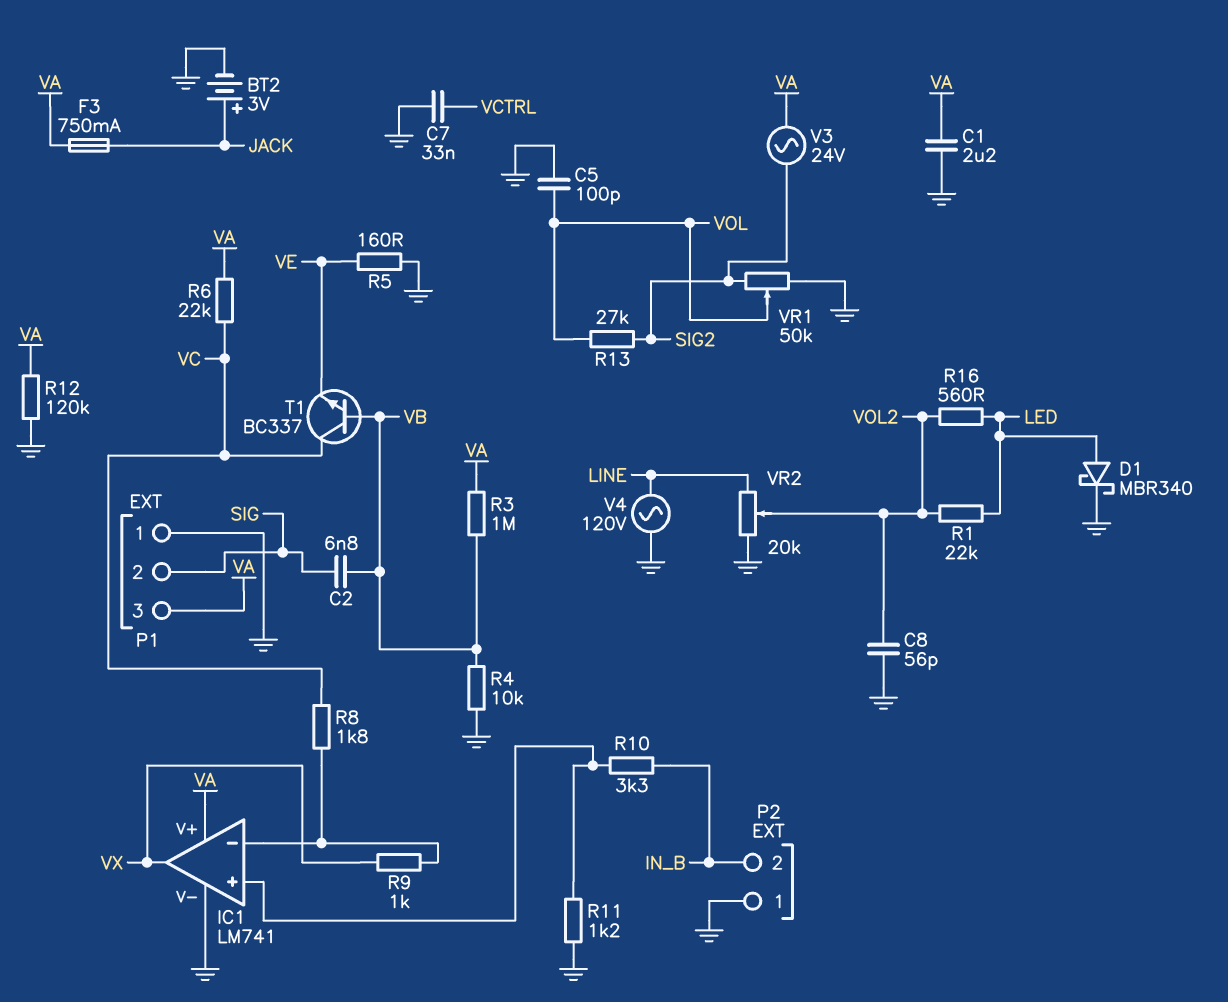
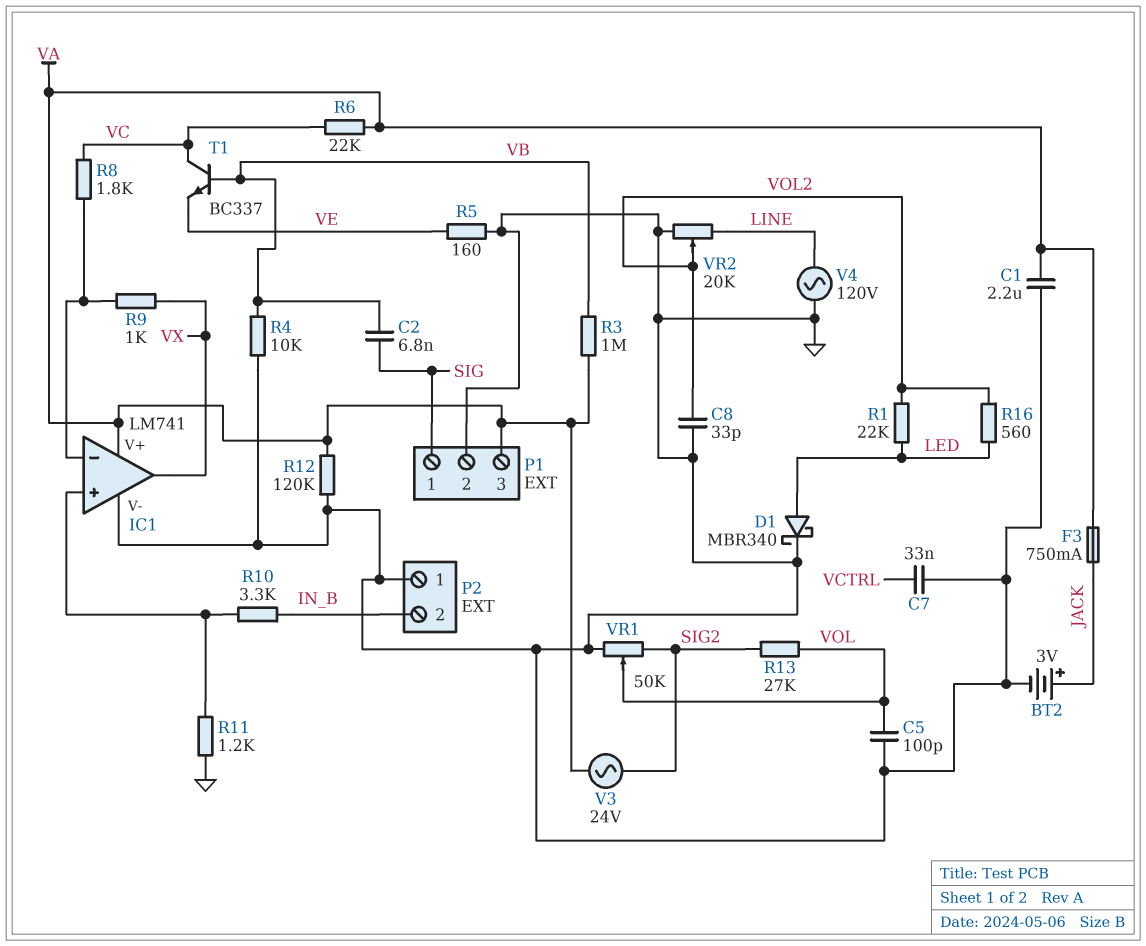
C8: 56pF (GND, VOL2) -> 33pF (GND, VOL2)
P1 pin 1: GND -> SIG
P1 pin 2: SIG -> GND

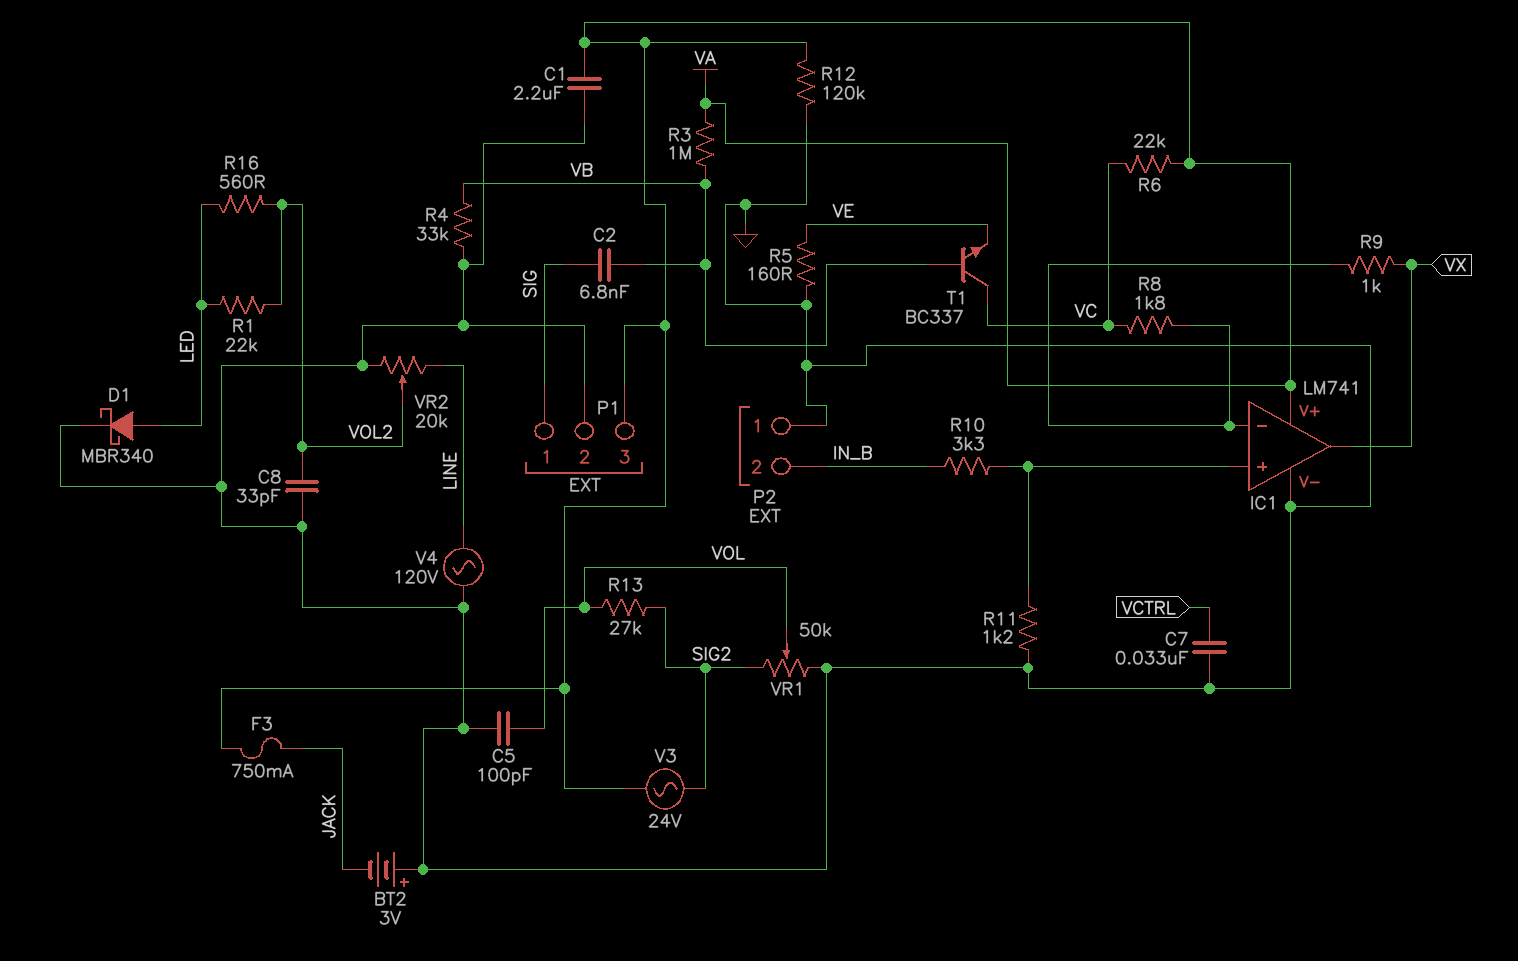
BT2: 3V (plus JACK, minus GND) -> 3V (plus GND, minus JACK)
R4: 10k (GND, VB) -> 33k (GND, VB)

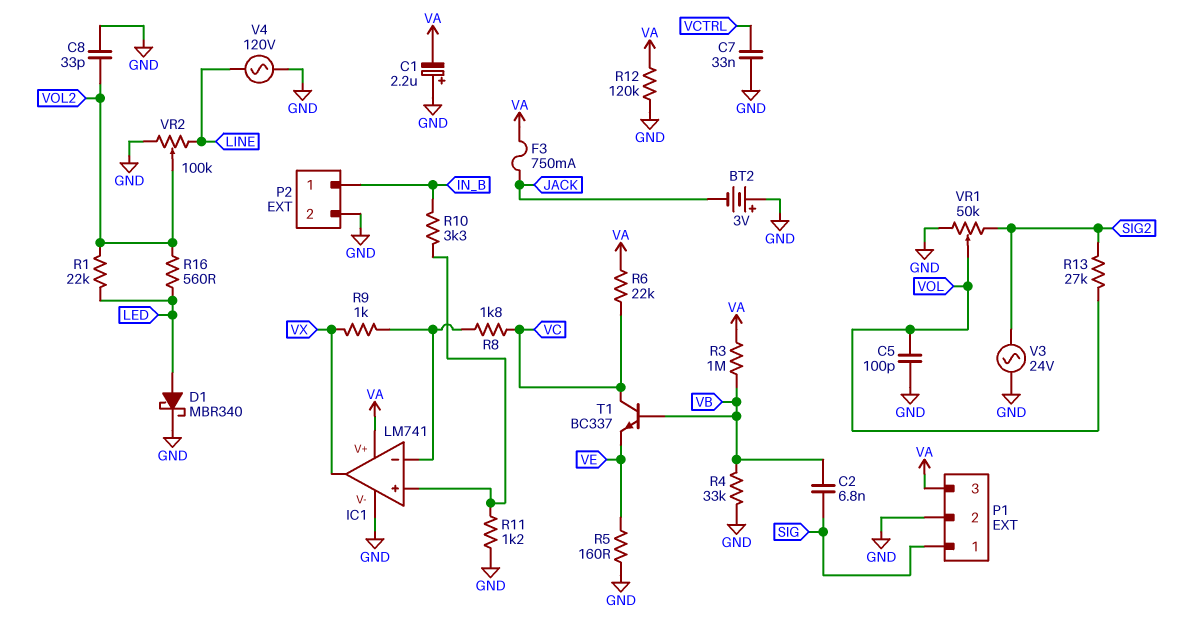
C1: 2.2uF (GND, VA) -> 2.2uF (plus GND, minus VA)
P2 pin 1: GND -> IN_B
P2 pin 2: IN_B -> GND
V3: AC 24V (SIG2, VA) -> AC 24V (GND, SIG2)
VR2: 20k (GND, LINE, wiper VOL2) -> 100k (GND, LINE, wiper VOL2)

